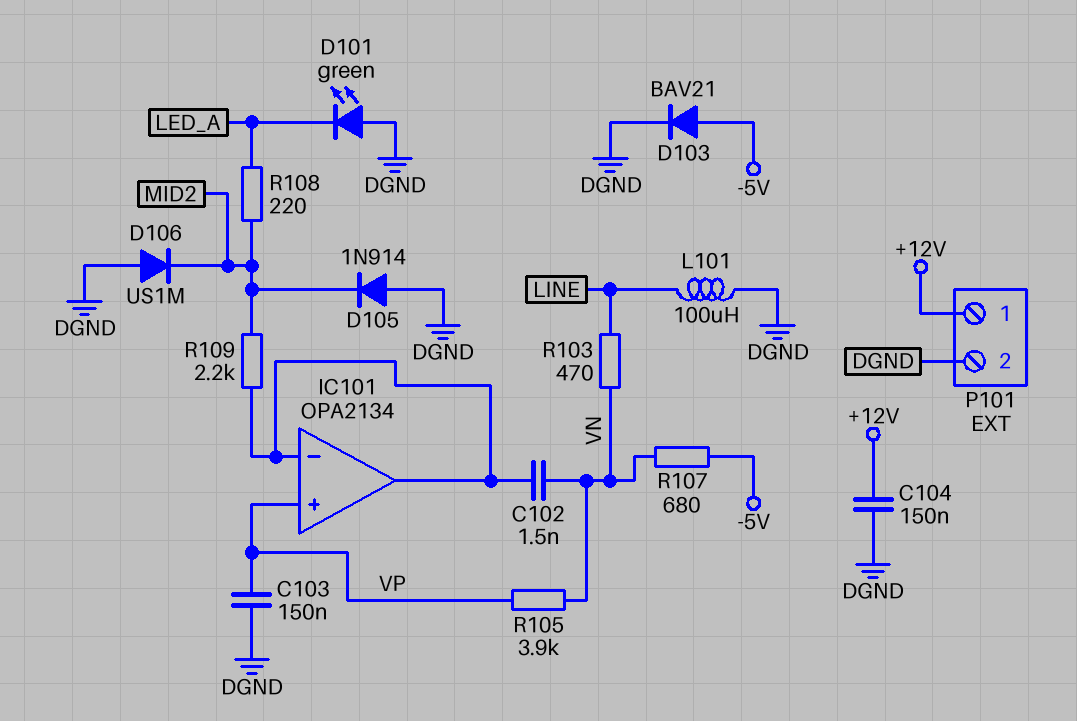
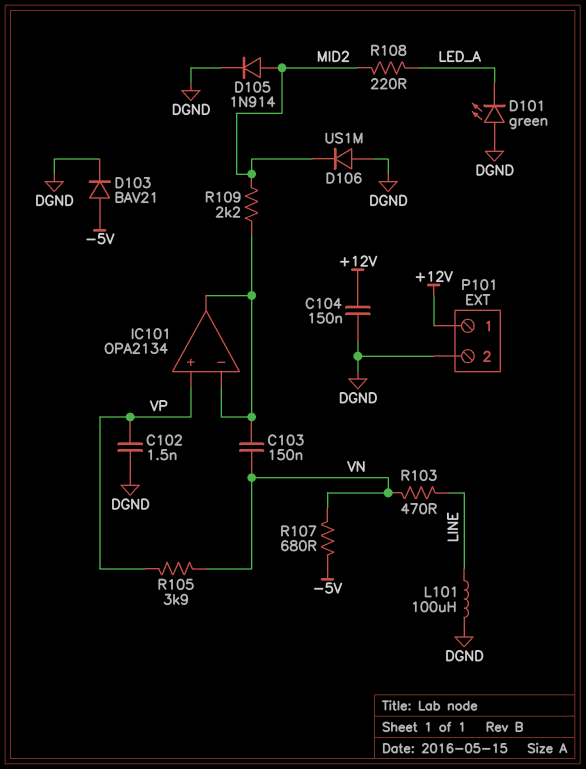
C102: 1.5nF (IC101/in-, VN) -> 1.5nF (DGND, VP)
C103: 150nF (DGND, VP) -> 150nF (IC101/in-, VN)
D105: diode 1N914 (A DGND, K MID2) -> diode 1N914 (A MID2, K DGND)

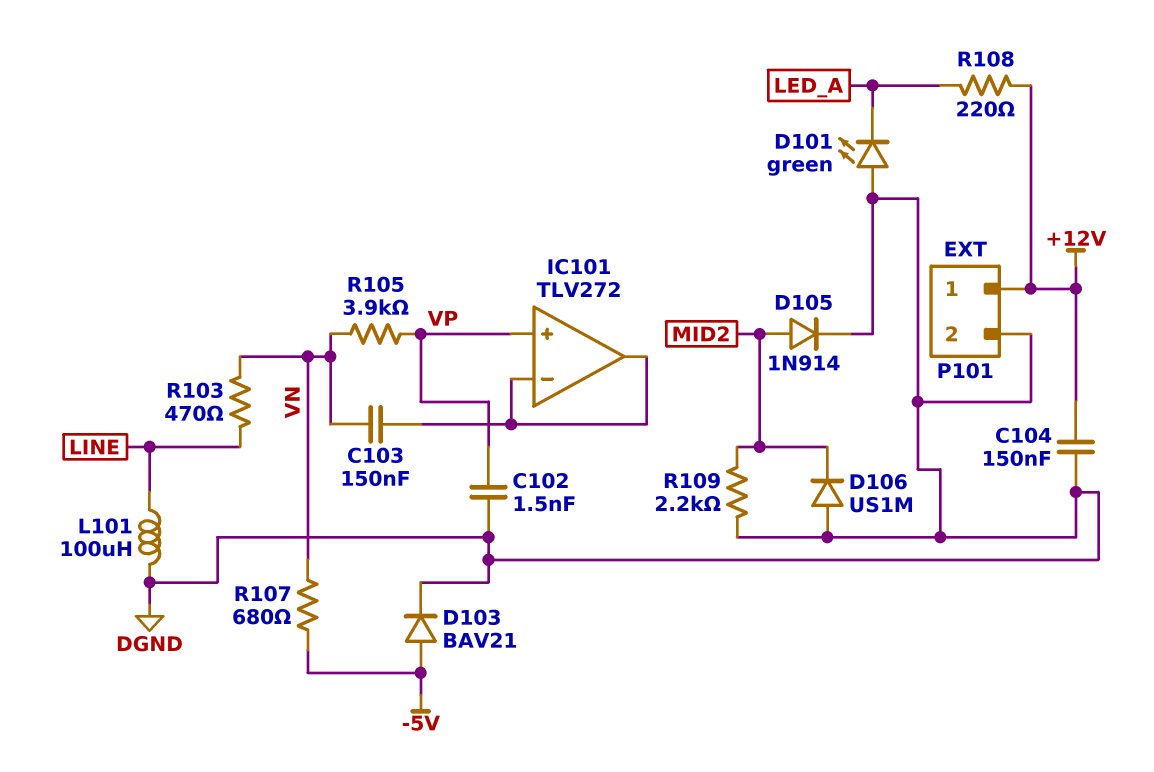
IC101: OPA2134 -> TLV272
R108: 220 (LED_A, MID2) -> 220 (+12V, LED_A)
R109: 2.2k (IC101/in-, MID2) -> 2.2k (DGND, MID2)

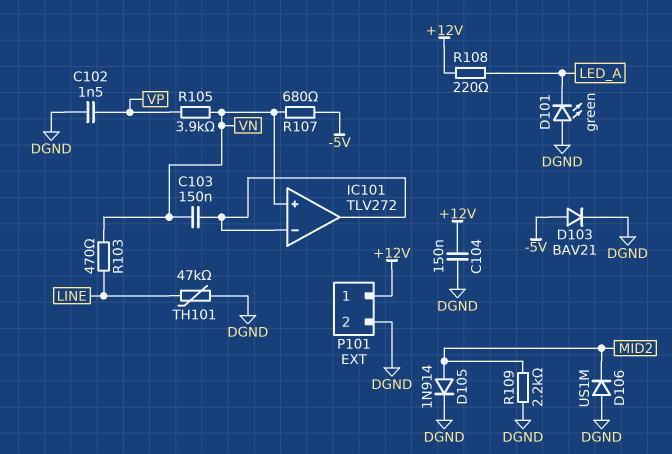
IC101 pin in+: VP -> VN
L101: 100uH (DGND, LINE) -> none
TH101: none -> 47k (DGND, LINE)

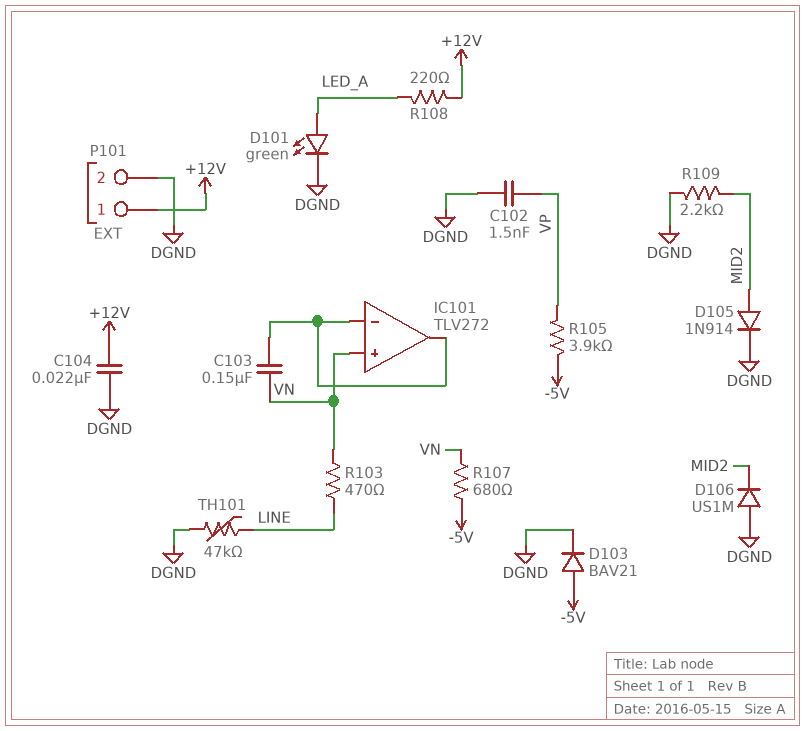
C104: 150nF (+12V, DGND) -> 22nF (+12V, DGND)
D101: LED green (A DGND, K LED_A) -> LED green (A LED_A, K DGND)
R105: 3.9k (VN, VP) -> 3.9k (-5V, VP)

